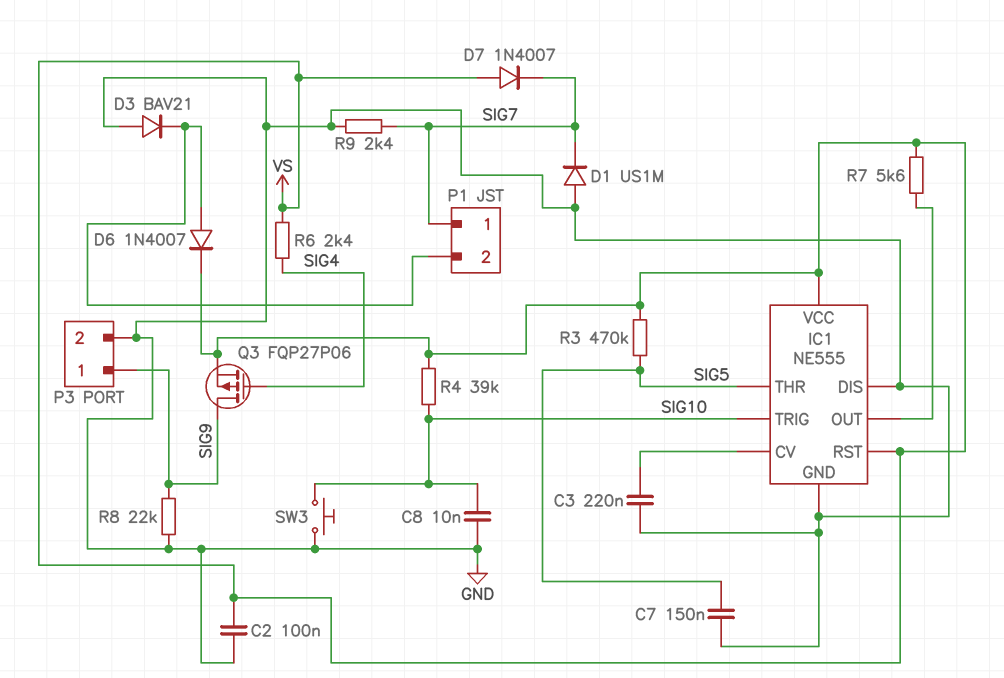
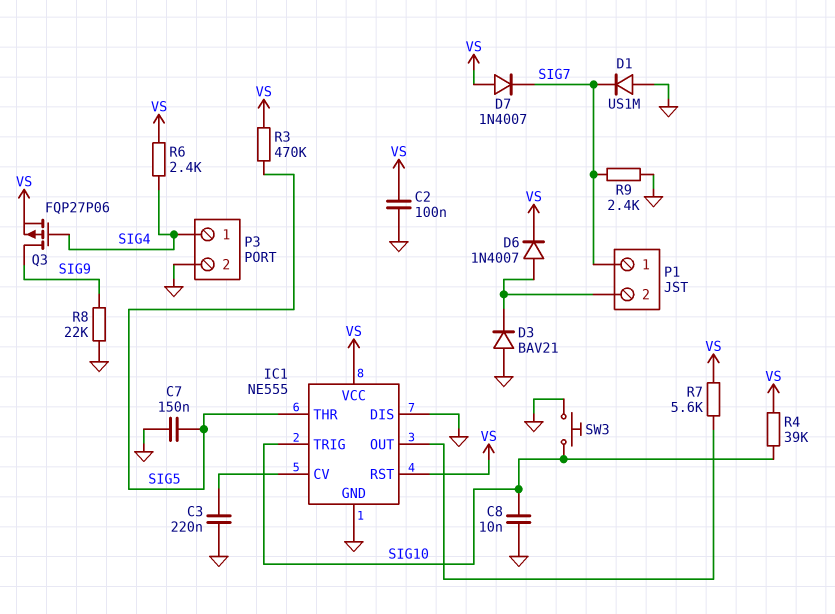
P3 pin 1: SIG9 -> SIG4

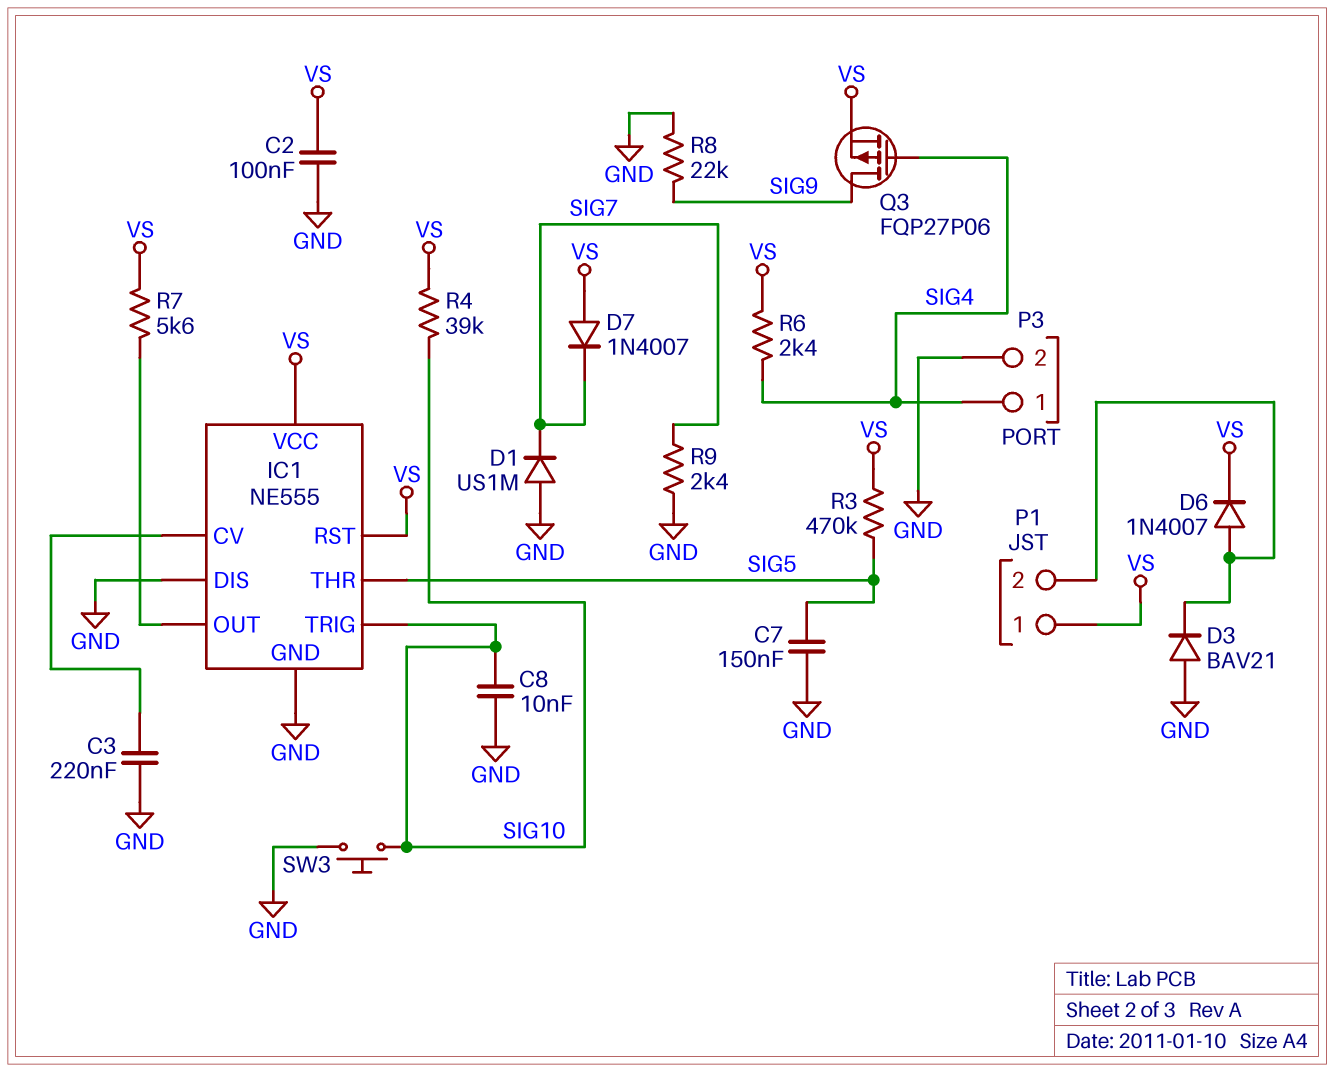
P1 pin 1: SIG7 -> VS

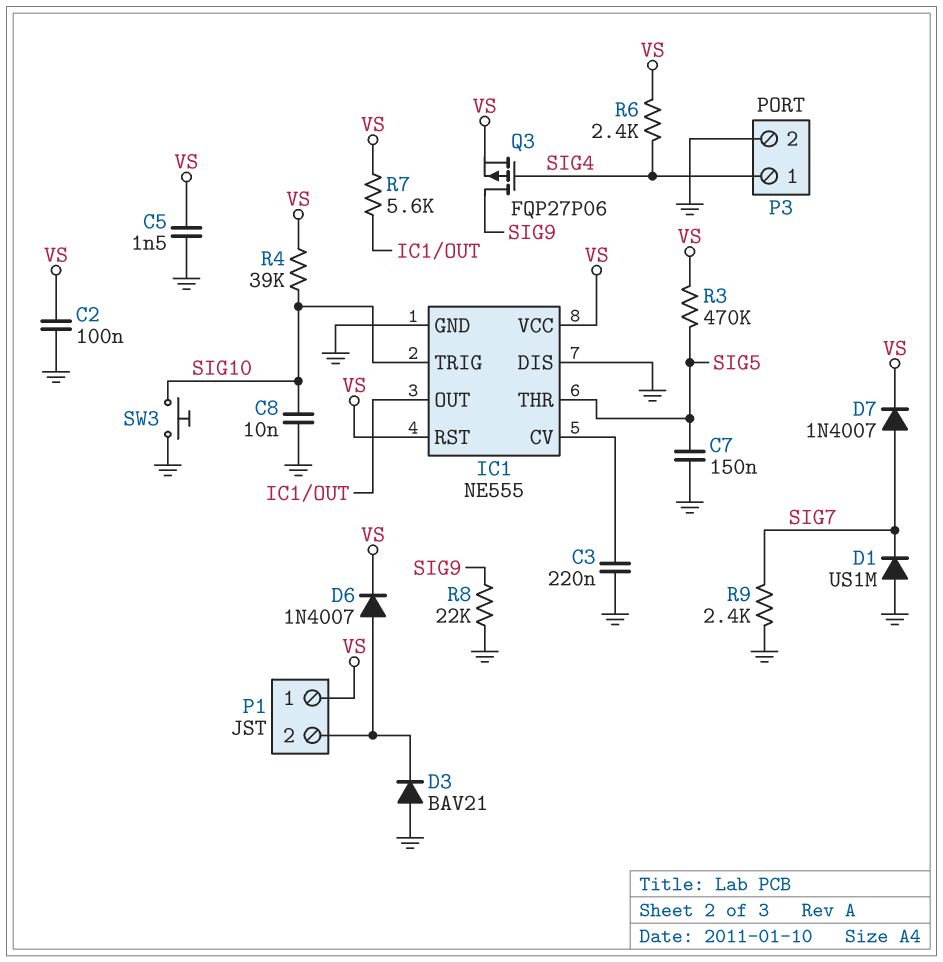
C5: none -> 1.5nF (GND, VS)
D7: diode 1N4007 (A VS, K SIG7) -> diode 1N4007 (A SIG7, K VS)

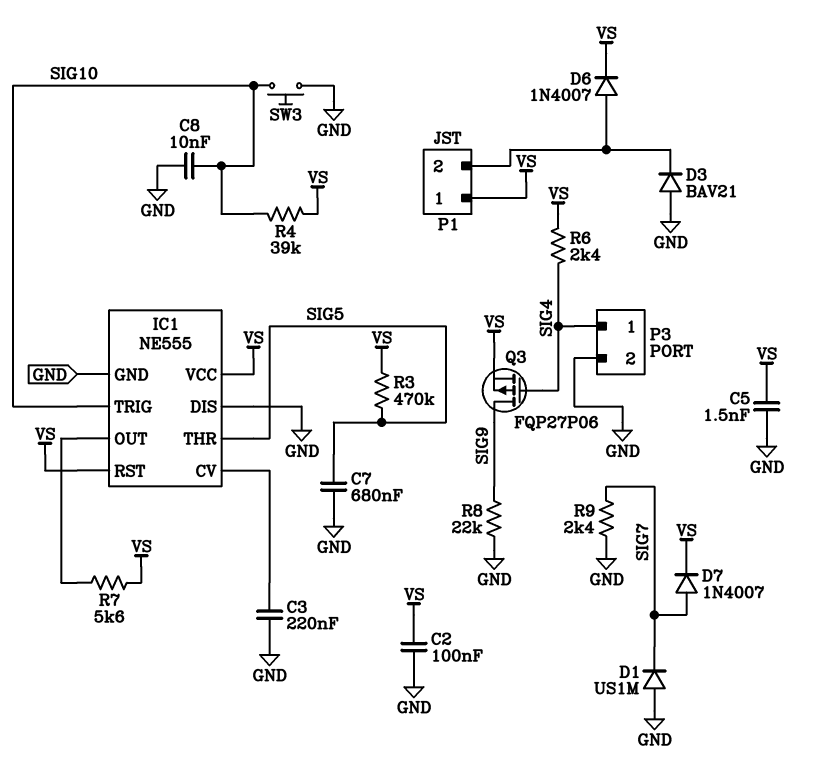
C7: 150nF (GND, SIG5) -> 680nF (GND, SIG5)

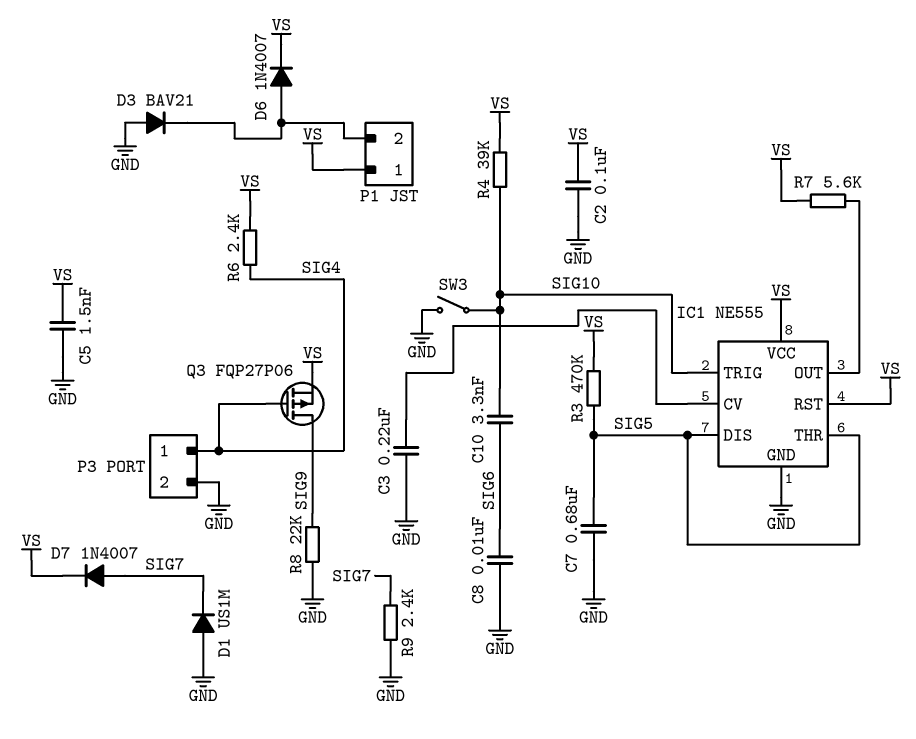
C8: 10nF (GND, SIG10) -> 10nF (GND, SIG6)
C10: none -> 3.3nF (SIG6, SIG10)
IC1 pin DIS: GND -> SIG5
SW3: button (GND, SIG10) -> switch (GND, SIG10)

